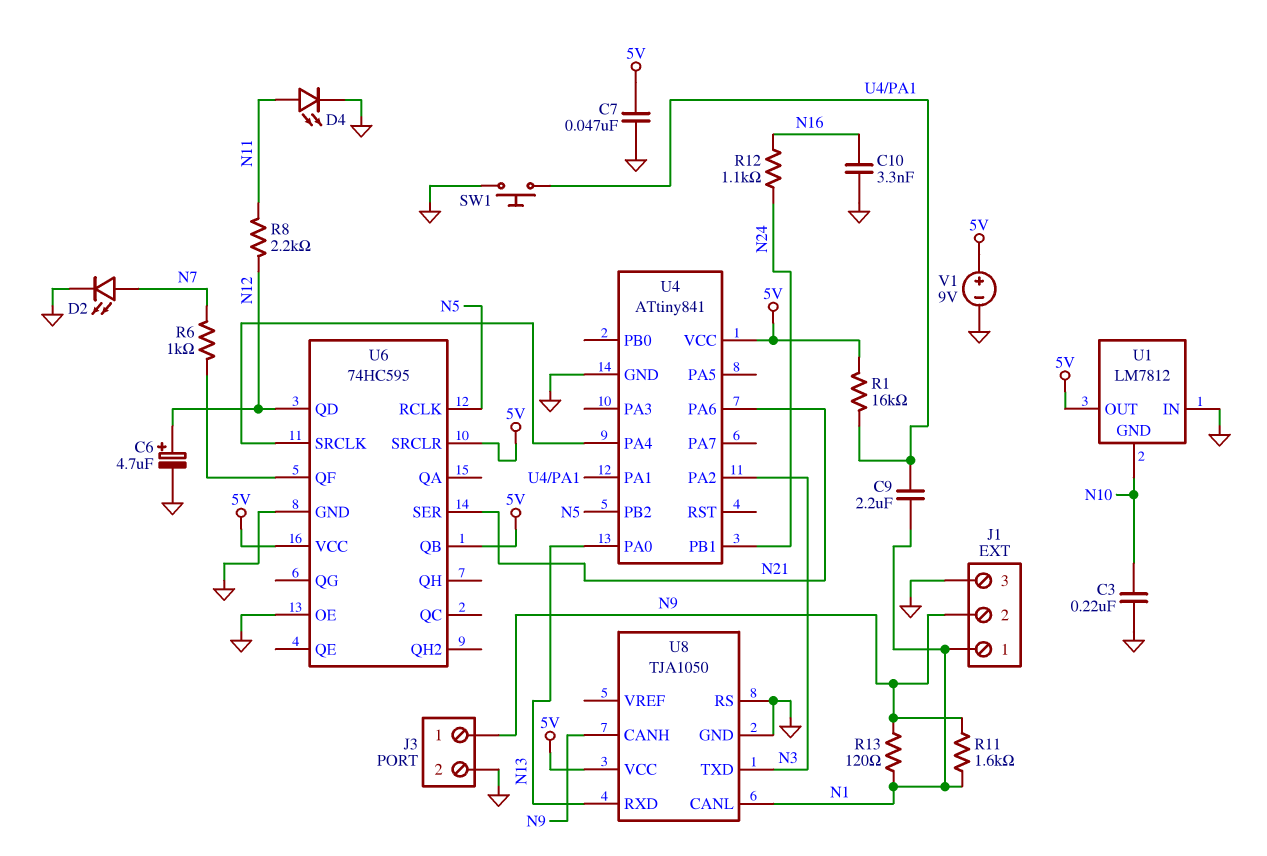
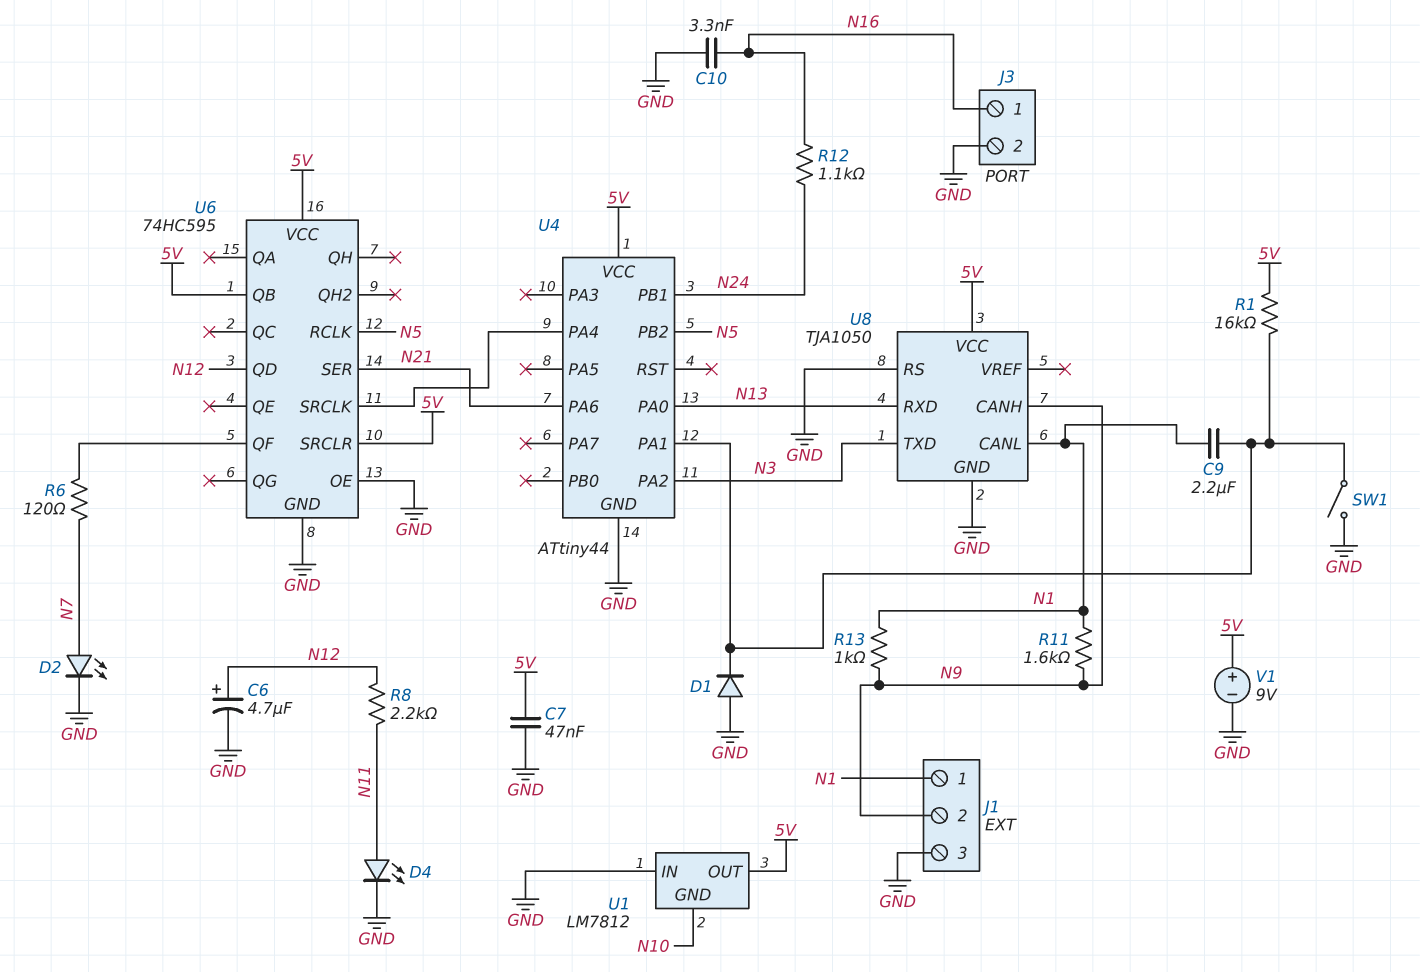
C3: 220nF (GND, N10) -> none
D1: none -> diode (A GND, K U4/PA1)
J3 pin 1: N9 -> N16
R6: 1k (N7, U6/QF) -> 120 (N7, U6/QF)
R13: 120 (N1, N9) -> 1k (N1, N9)
SW1: button (GND, U4/PA1) -> switch (GND, U4/PA1)
U4: ATtiny841 -> ATtiny44

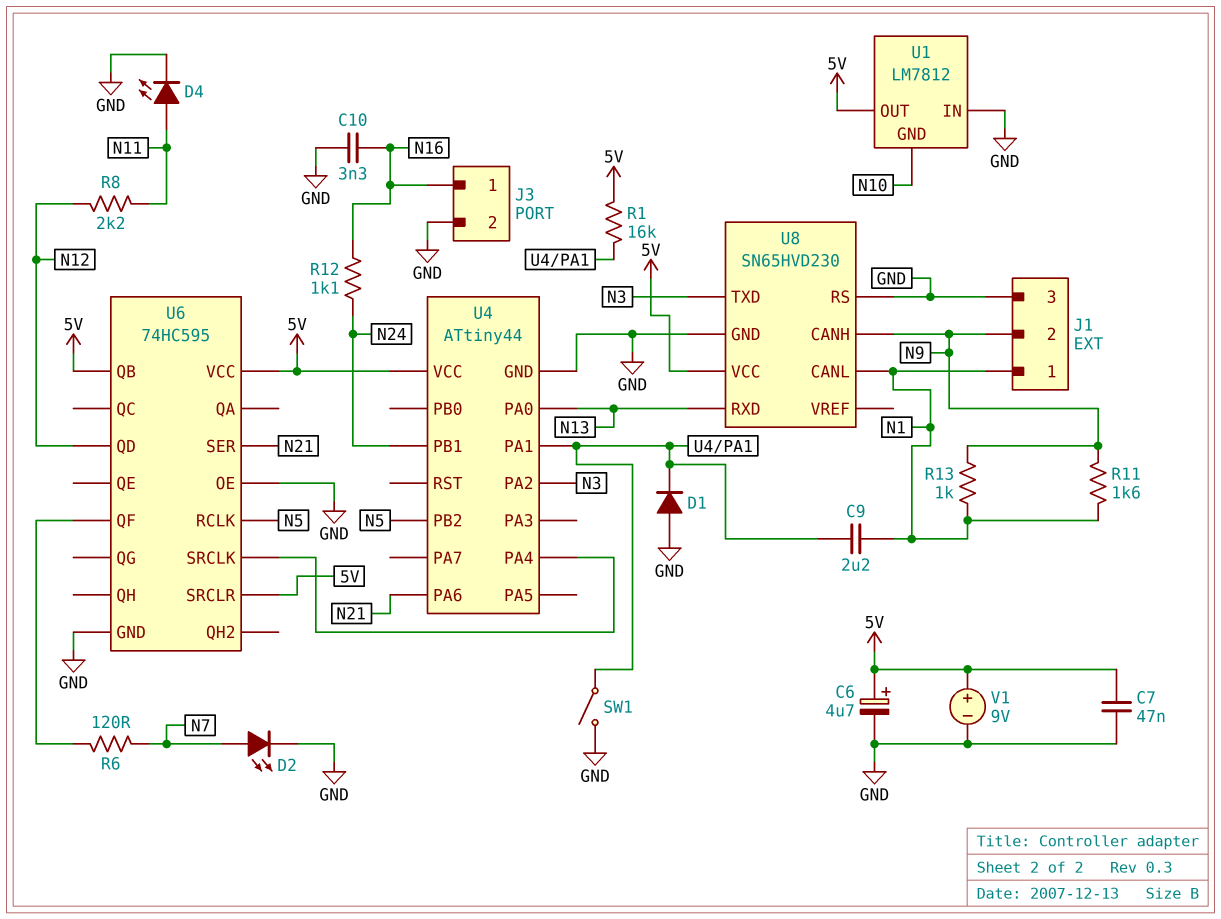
C6: 4.7uF (plus N12, minus GND) -> 4.7uF (plus 5V, minus GND)
U8: TJA1050 -> SN65HVD230

